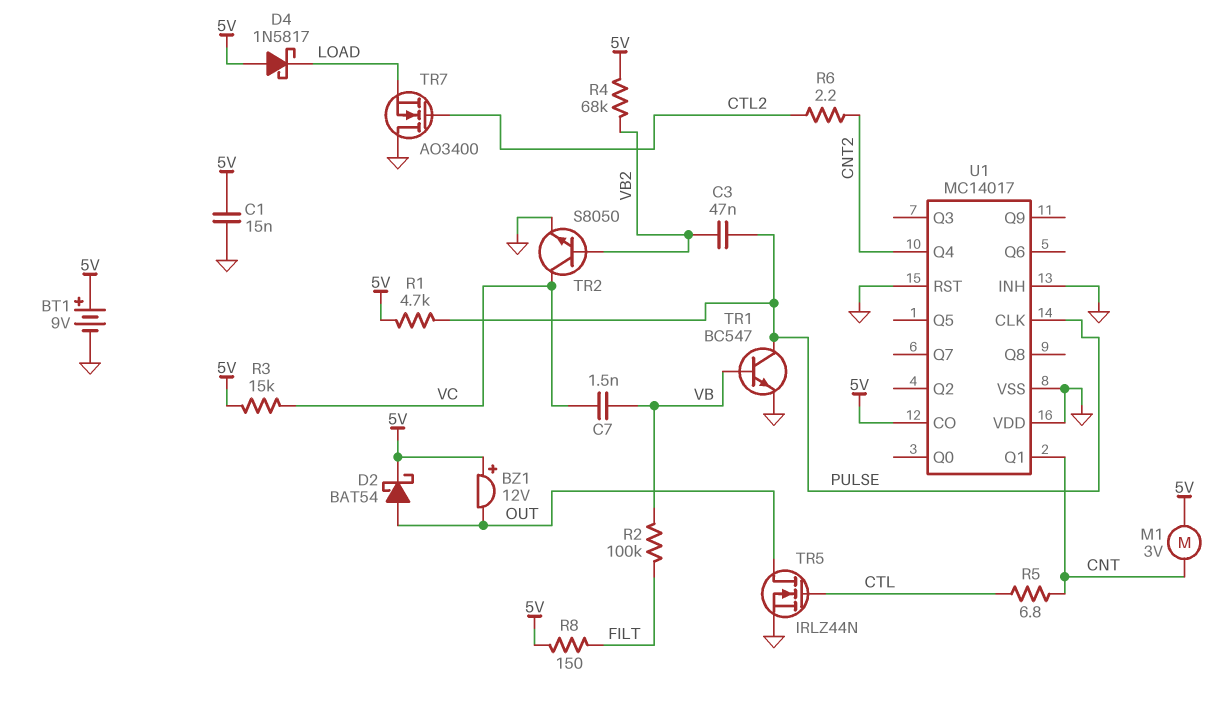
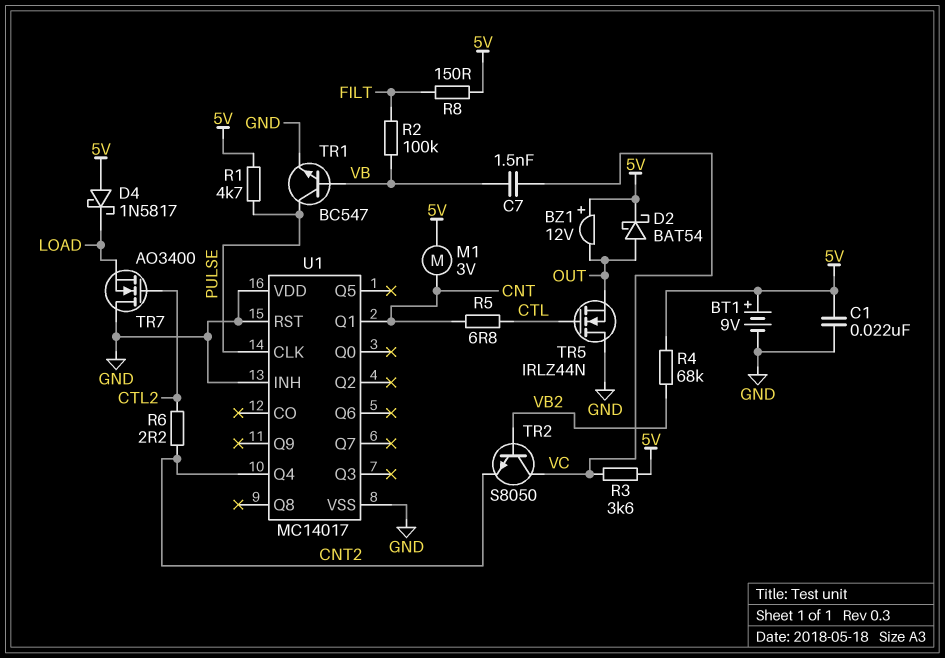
C1: 15nF (5V, GND) -> 22nF (5V, GND)
C3: 47nF (PULSE, VB2) -> none
R3: 15k (5V, VC) -> 3.6k (5V, VC)
TR2: NPN S8050 (B VB2, C VC, E GND) -> NPN S8050 (B VB2, C VC, E CNT2)
TR5: NMOS IRLZ44N (G CTL, D OUT, S GND) -> NMOS IRLZ44N (G CTL, D GND, S OUT)
U1 pin CO: 5V -> none

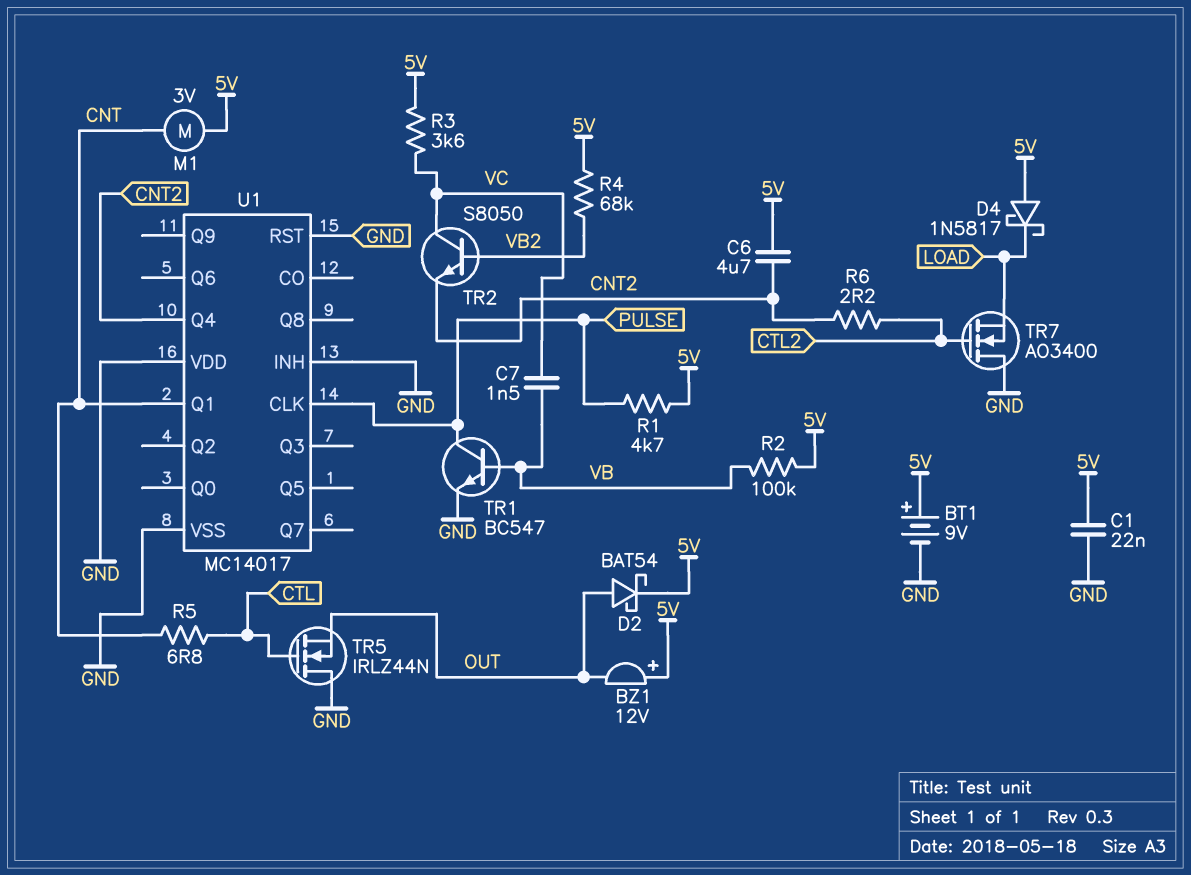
C6: none -> 4.7uF (5V, CNT2)
R2: 100k (FILT, VB) -> 100k (5V, VB)
R8: 150 (5V, FILT) -> none

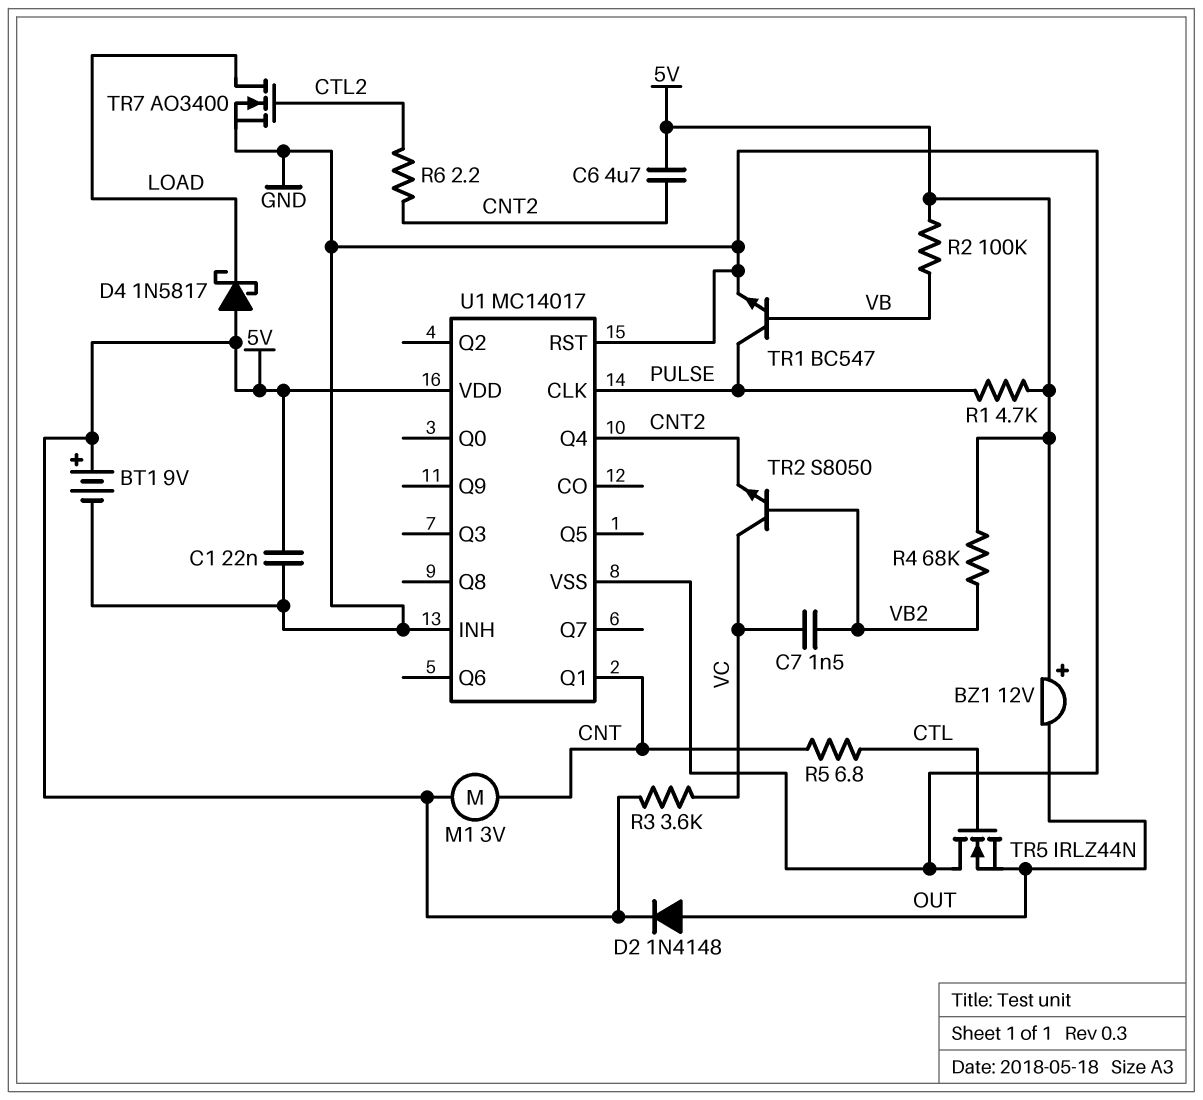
C7: 1.5nF (VB, VC) -> 1.5nF (VB2, VC)
D2: schottky BAT54 (A OUT, K 5V) -> diode 1N4148 (A OUT, K 5V)
TR7: NMOS AO3400 (G CTL2, D GND, S LOAD) -> NMOS AO3400 (G CTL2, D LOAD, S GND)
U1 pin VDD: GND -> 5V

